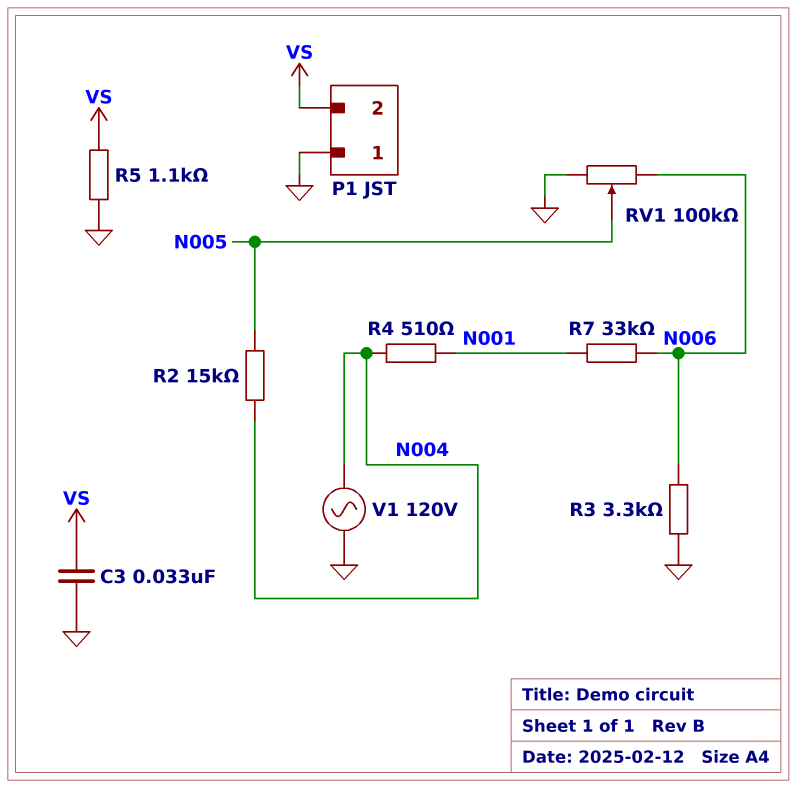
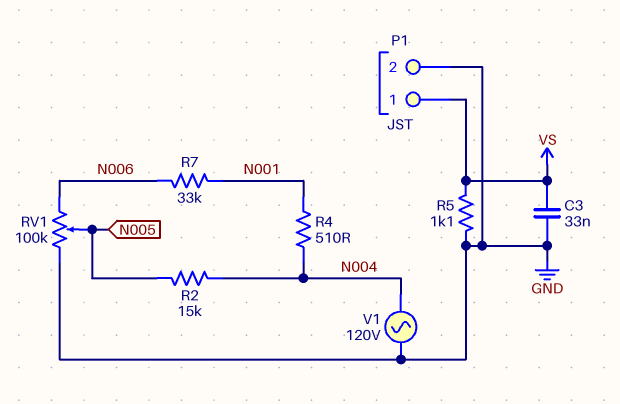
P1 pin 1: GND -> VS
P1 pin 2: VS -> GND
R3: 3.3k (GND, N006) -> none

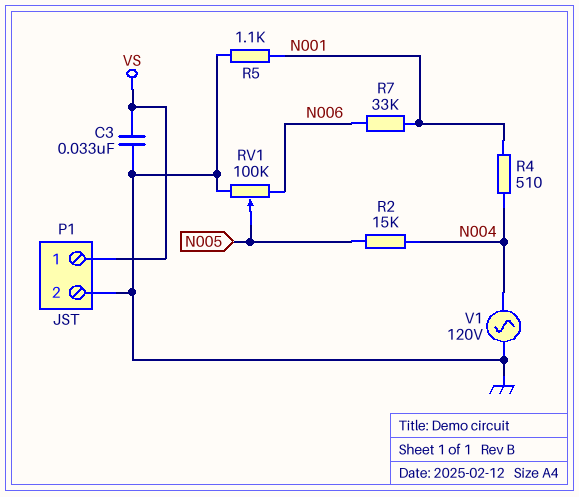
R5: 1.1k (GND, VS) -> 1.1k (GND, N001)

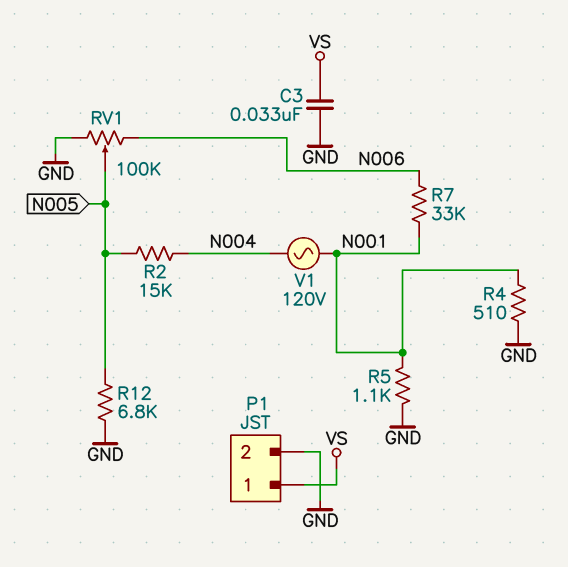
R4: 510 (N001, N004) -> 510 (GND, N001)
R12: none -> 6.8k (GND, N005)
V1: AC 120V (GND, N004) -> AC 120V (N001, N004)

